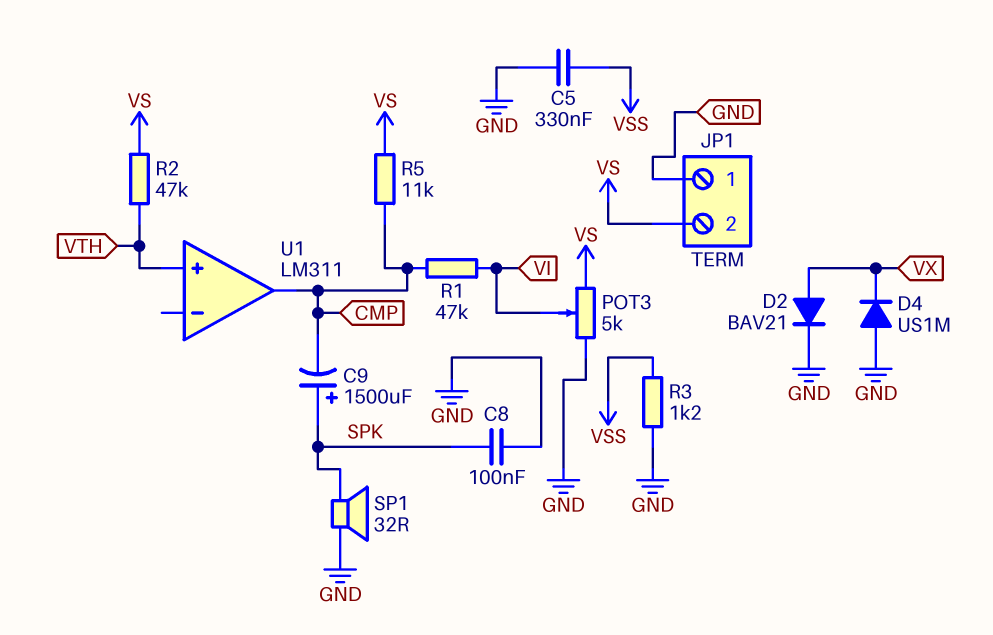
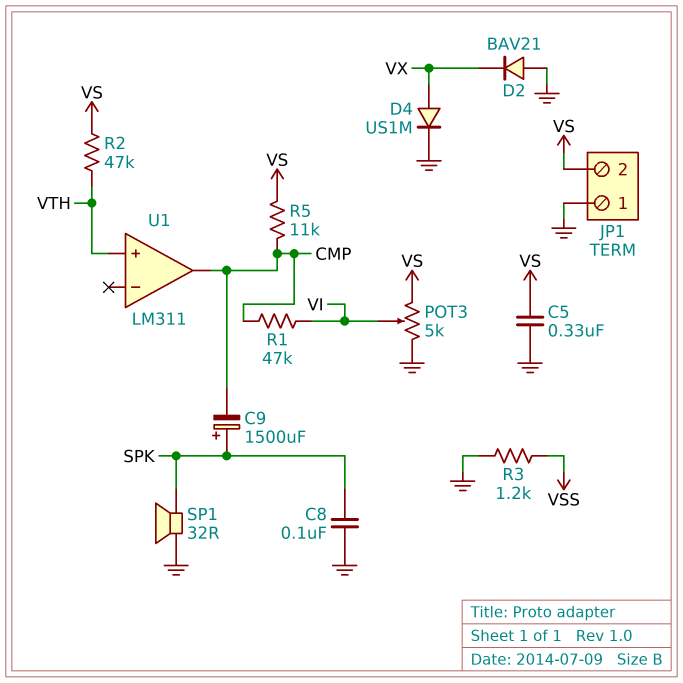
C5: 330nF (GND, VSS) -> 330nF (GND, VS)
D2: diode BAV21 (A VX, K GND) -> diode BAV21 (A GND, K VX)
D4: diode US1M (A GND, K VX) -> diode US1M (A VX, K GND)

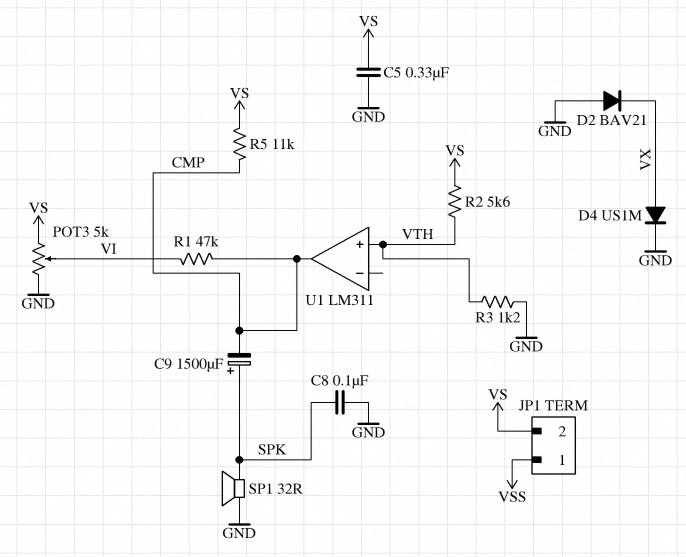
JP1 pin 1: GND -> VSS
R2: 47k (VS, VTH) -> 5.6k (VS, VTH)
R3: 1.2k (GND, VSS) -> 1.2k (GND, VTH)

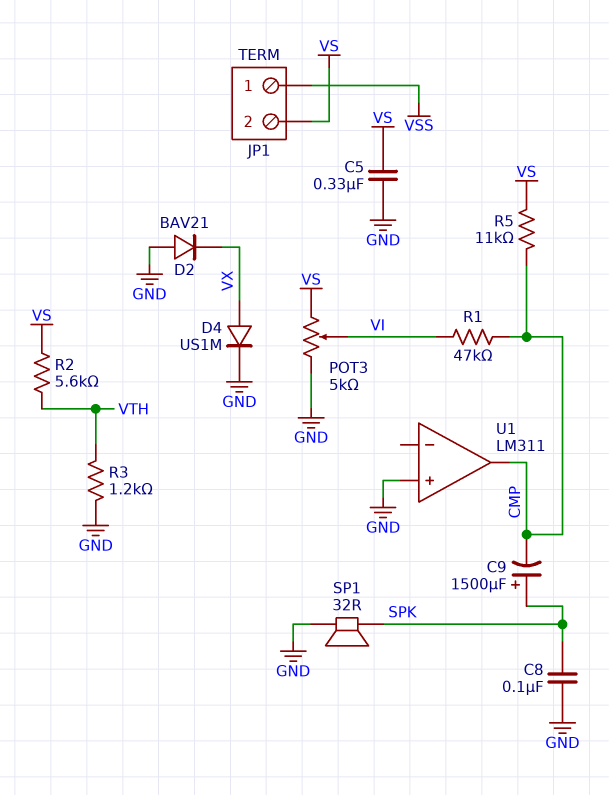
U1 pin in+: VTH -> GND

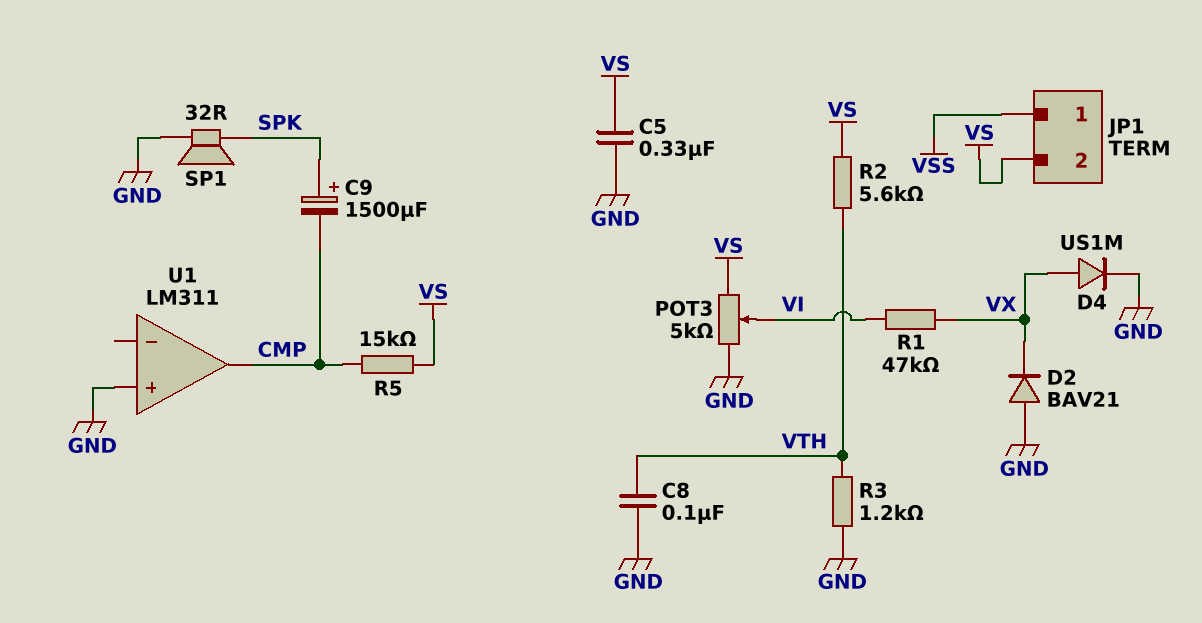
C8: 100nF (GND, SPK) -> 100nF (GND, VTH)
R1: 47k (CMP, VI) -> 47k (VI, VX)
R5: 11k (CMP, VS) -> 15k (CMP, VS)

